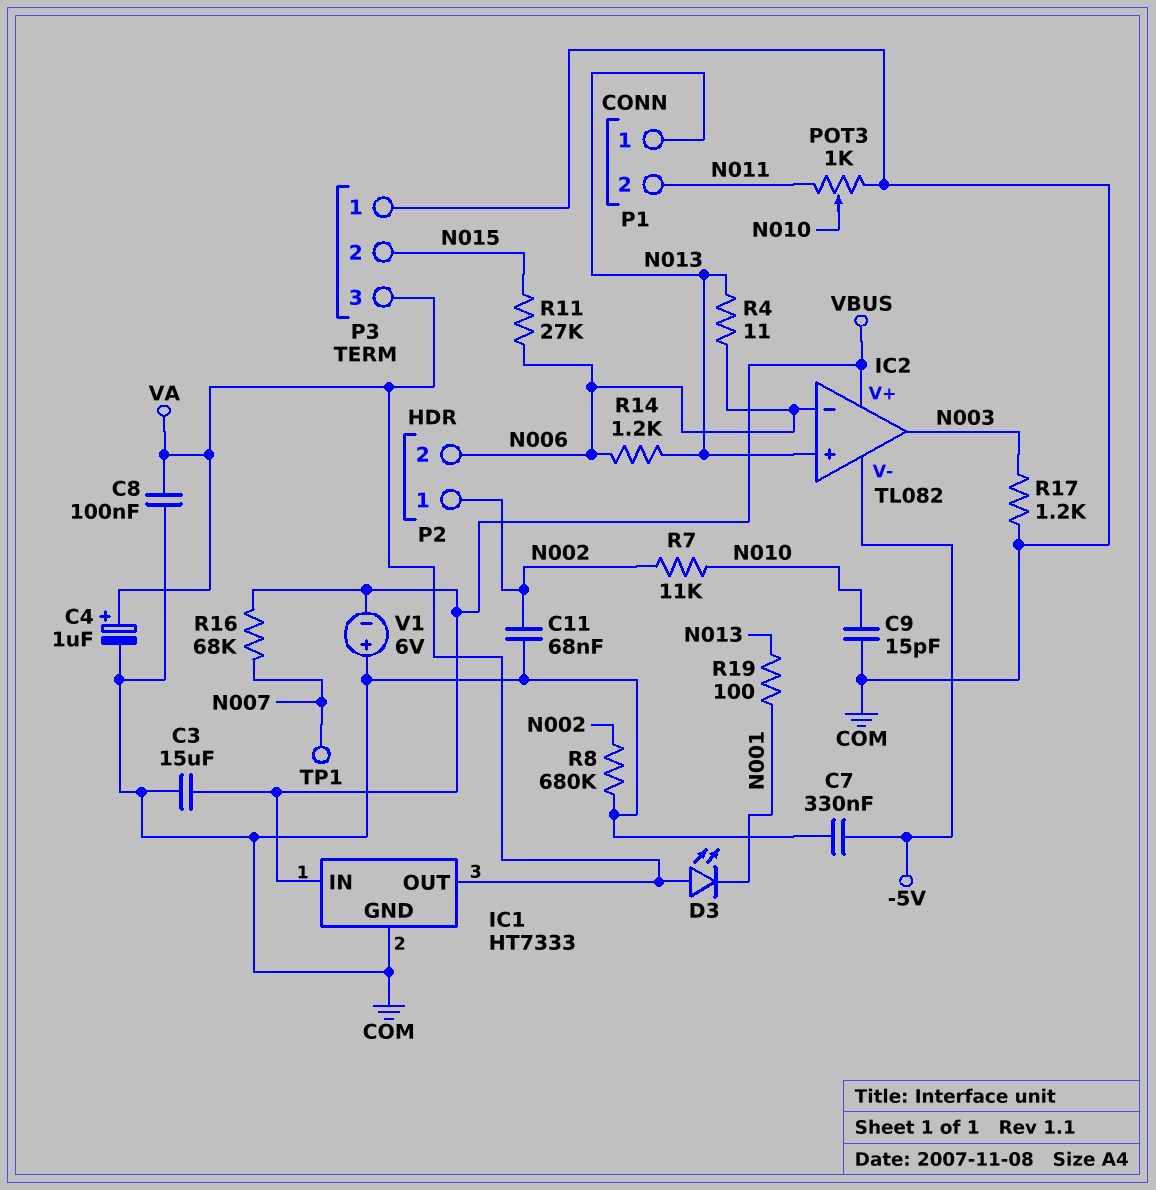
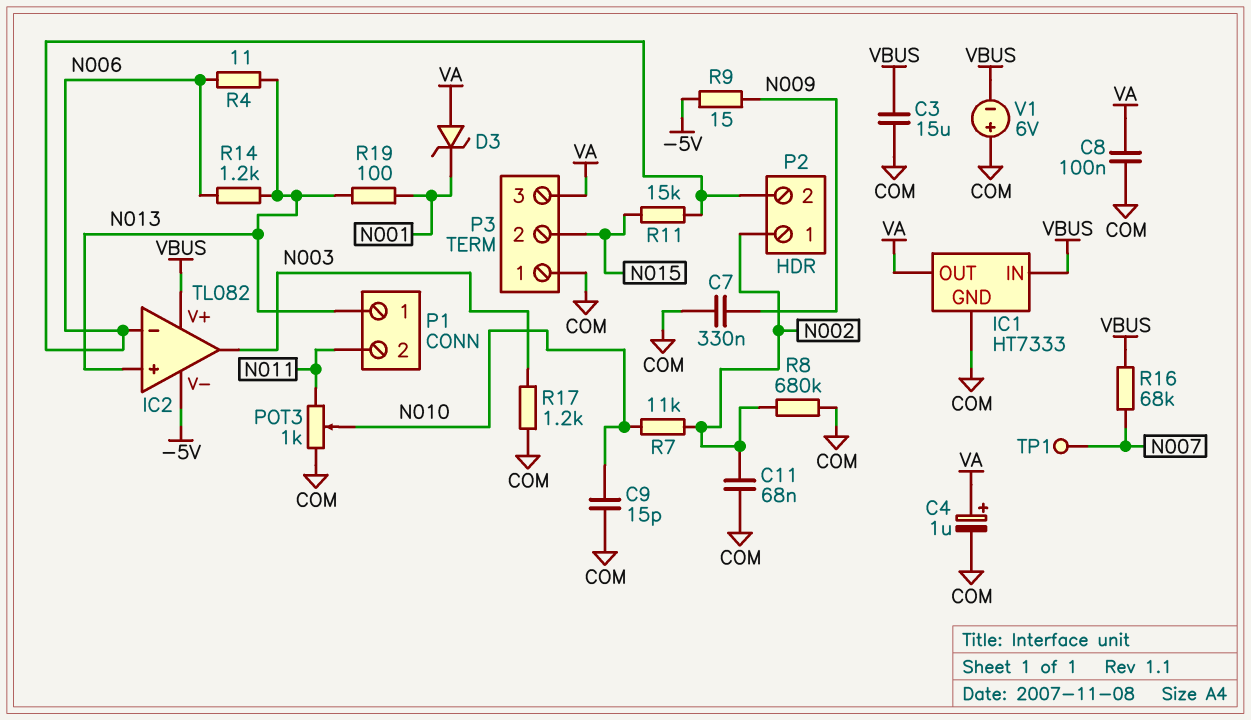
C7: 330nF (-5V, COM) -> 330nF (COM, N009)
D3: LED (A VA, K N001) -> zener (A VA, K N001)
R9: none -> 15 (-5V, N009)
R11: 27k (N006, N015) -> 15k (N006, N015)

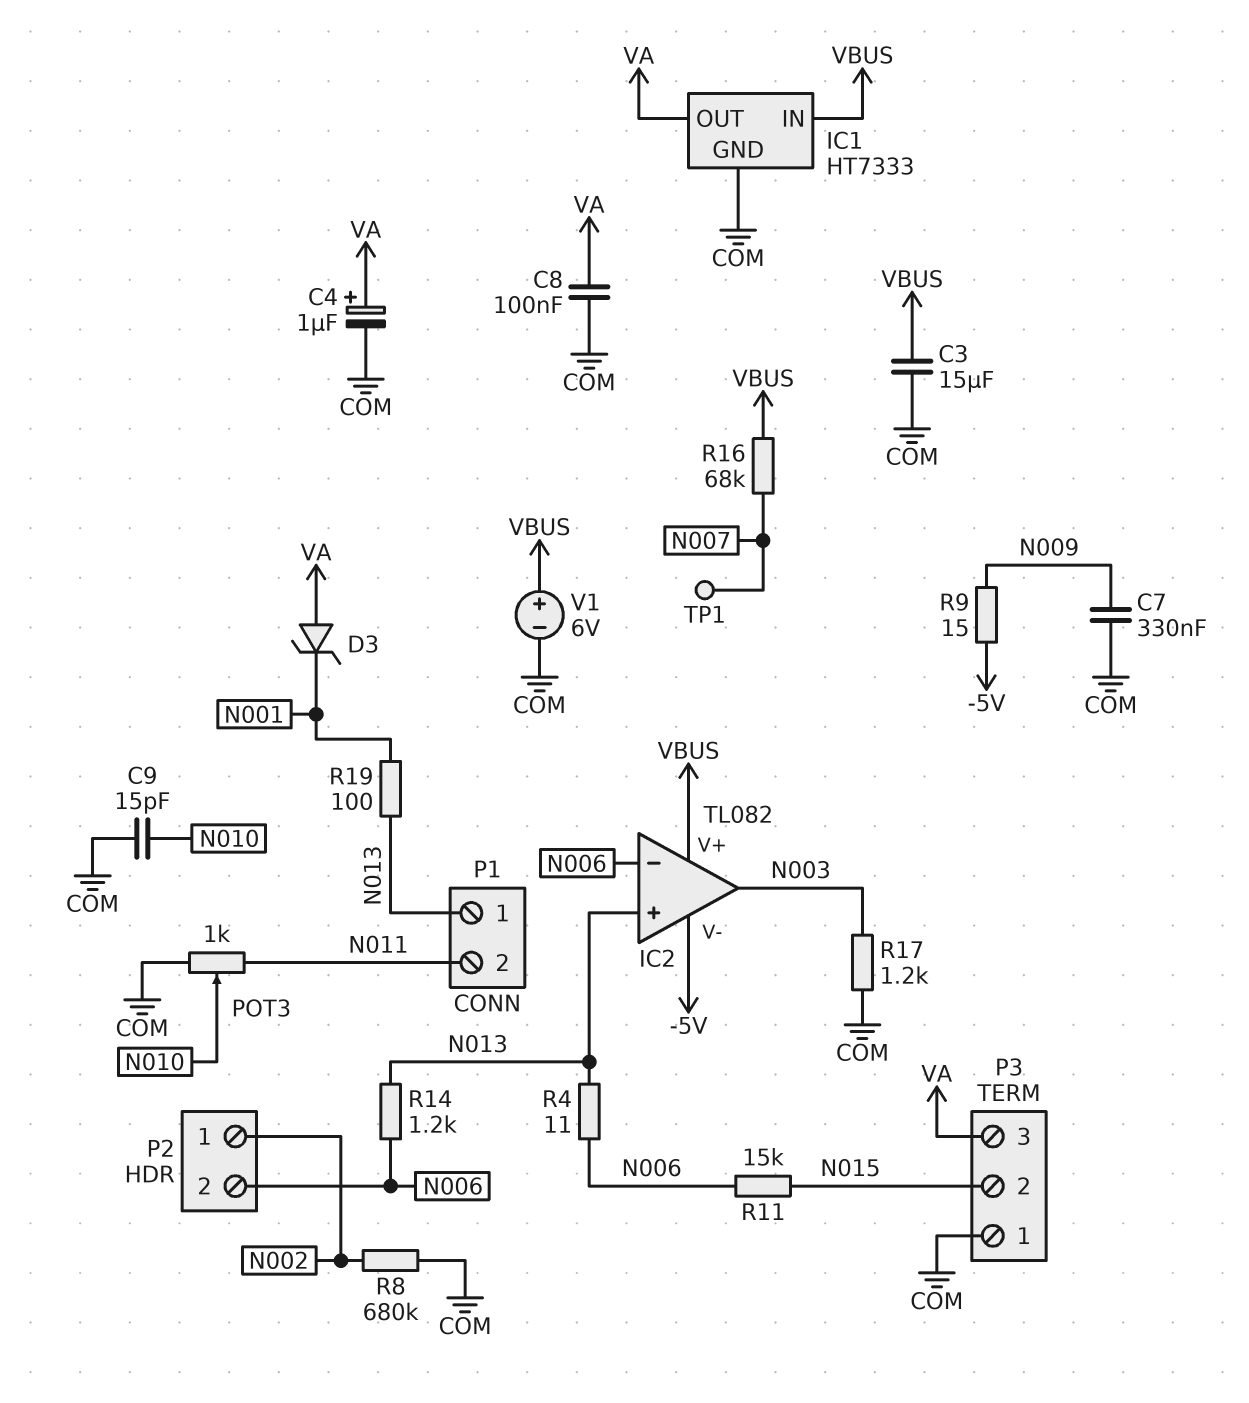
C11: 68nF (COM, N002) -> none
R7: 11k (N002, N010) -> none
V1: 6V (plus COM, minus VBUS) -> 6V (plus VBUS, minus COM)

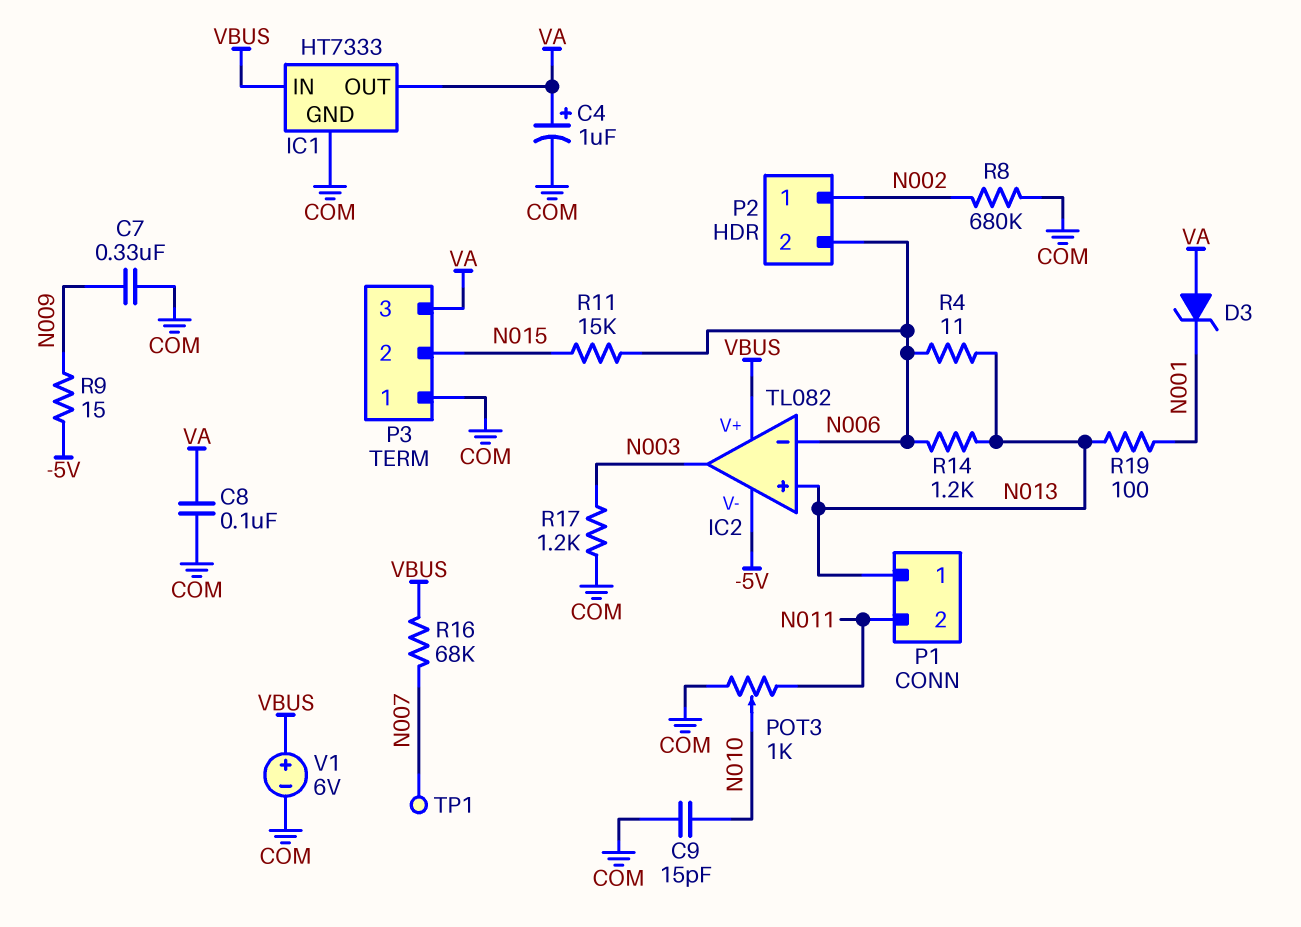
C3: 15uF (COM, VBUS) -> none

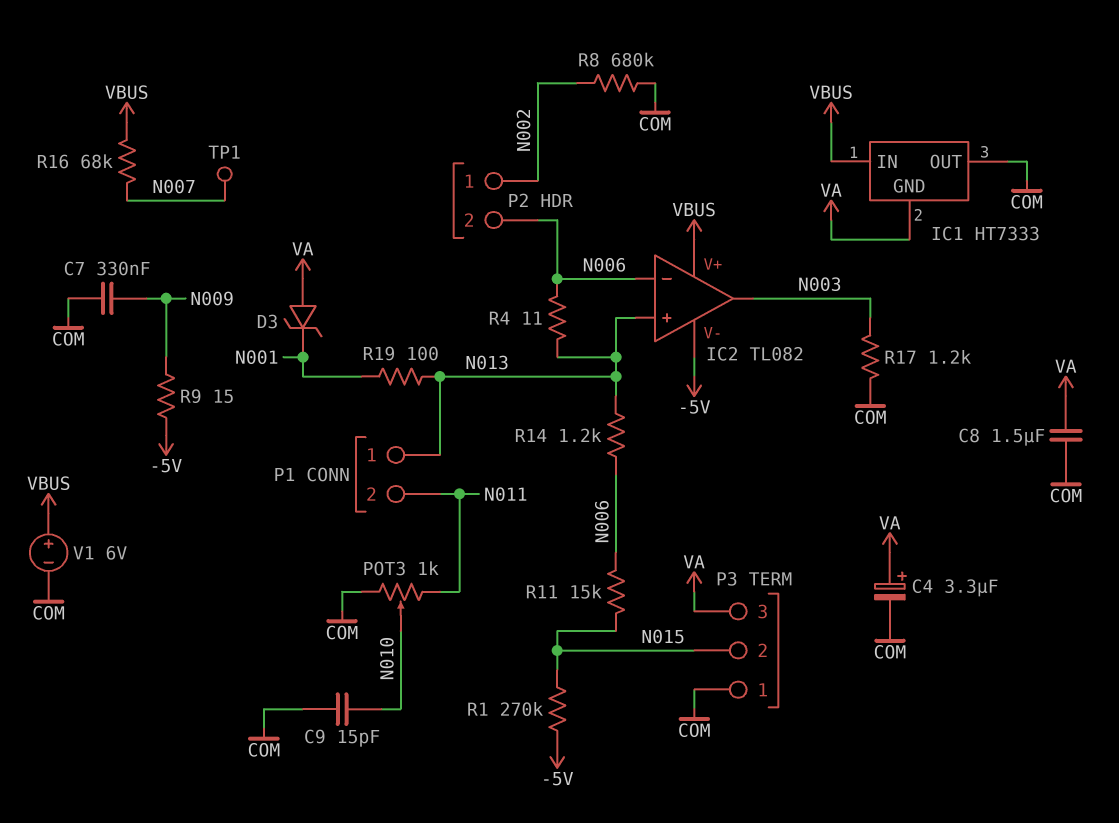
C4: 1uF (plus VA, minus COM) -> 3.3uF (plus VA, minus COM)
C8: 100nF (COM, VA) -> 1.5uF (COM, VA)
IC1 pin GND: COM -> VA
IC1 pin OUT: VA -> COM
R1: none -> 270k (-5V, N015)

